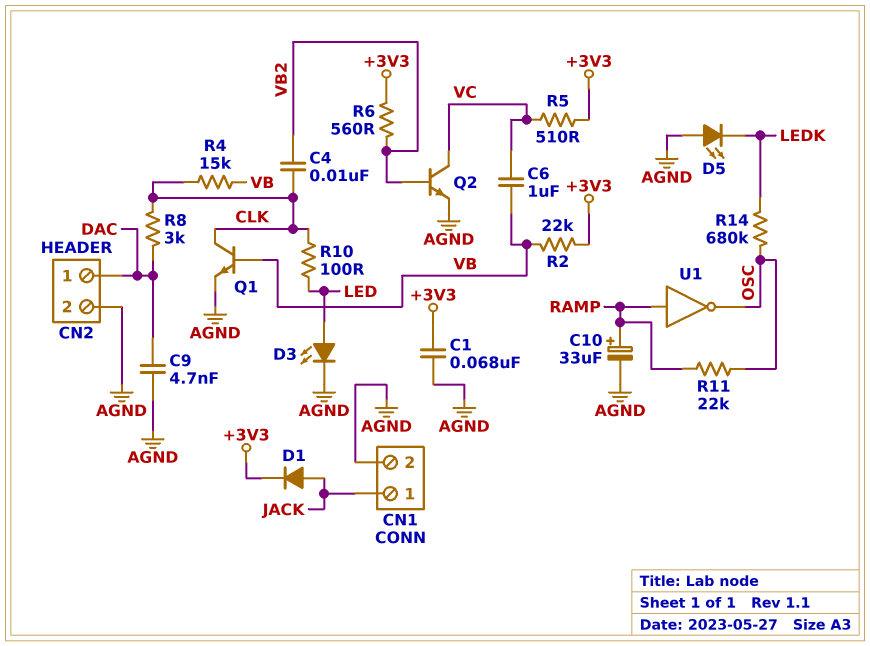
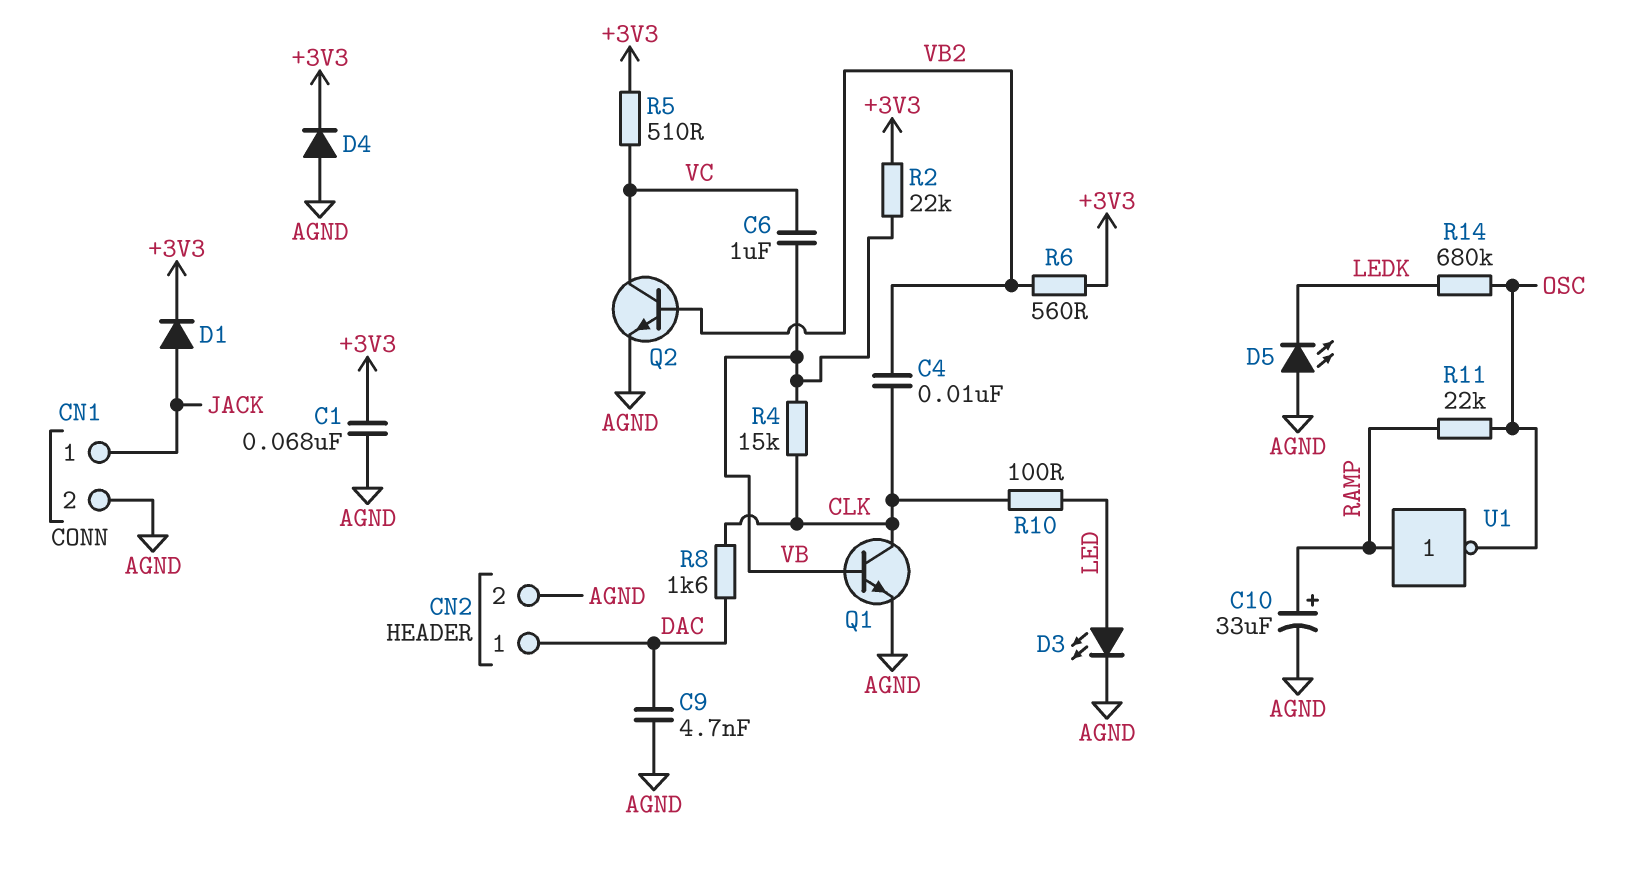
D4: none -> diode (A AGND, K +3V3)
R8: 3k (CLK, DAC) -> 1.6k (CLK, DAC)

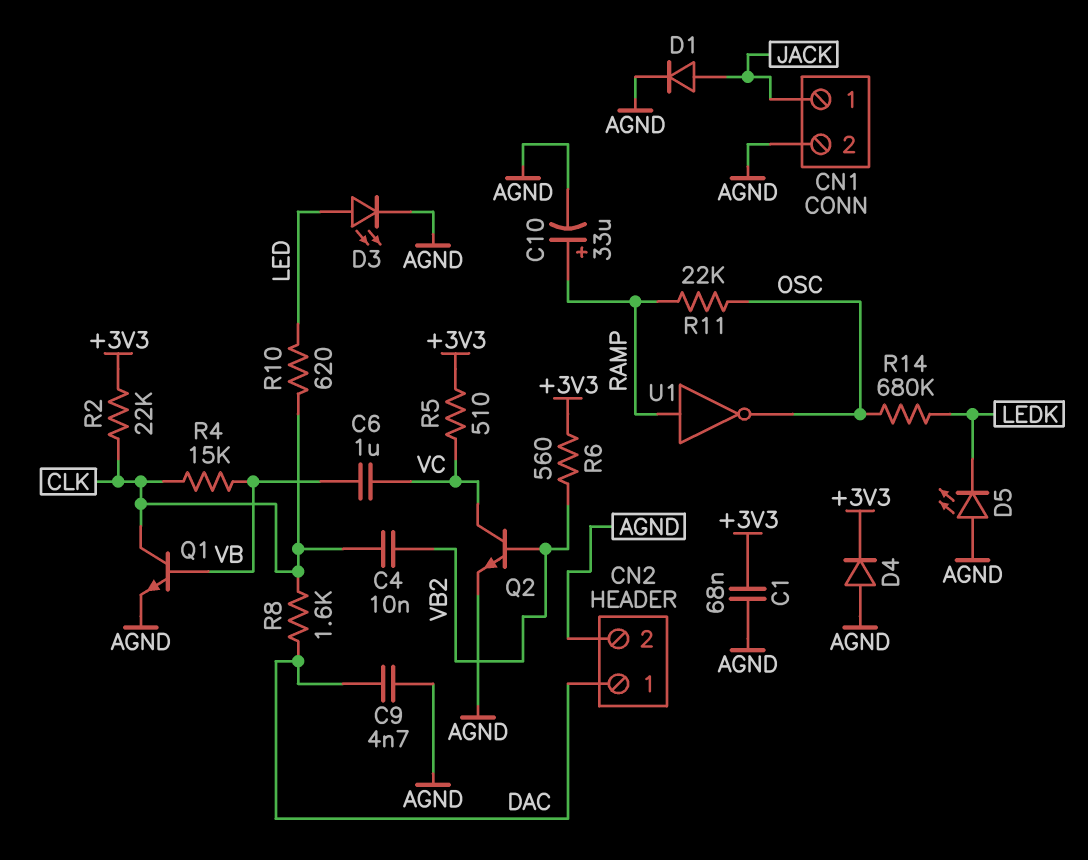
D1: diode (A JACK, K +3V3) -> diode (A JACK, K AGND)
R2: 22k (+3V3, VB) -> 22k (+3V3, CLK)
R10: 100 (CLK, LED) -> 620 (CLK, LED)

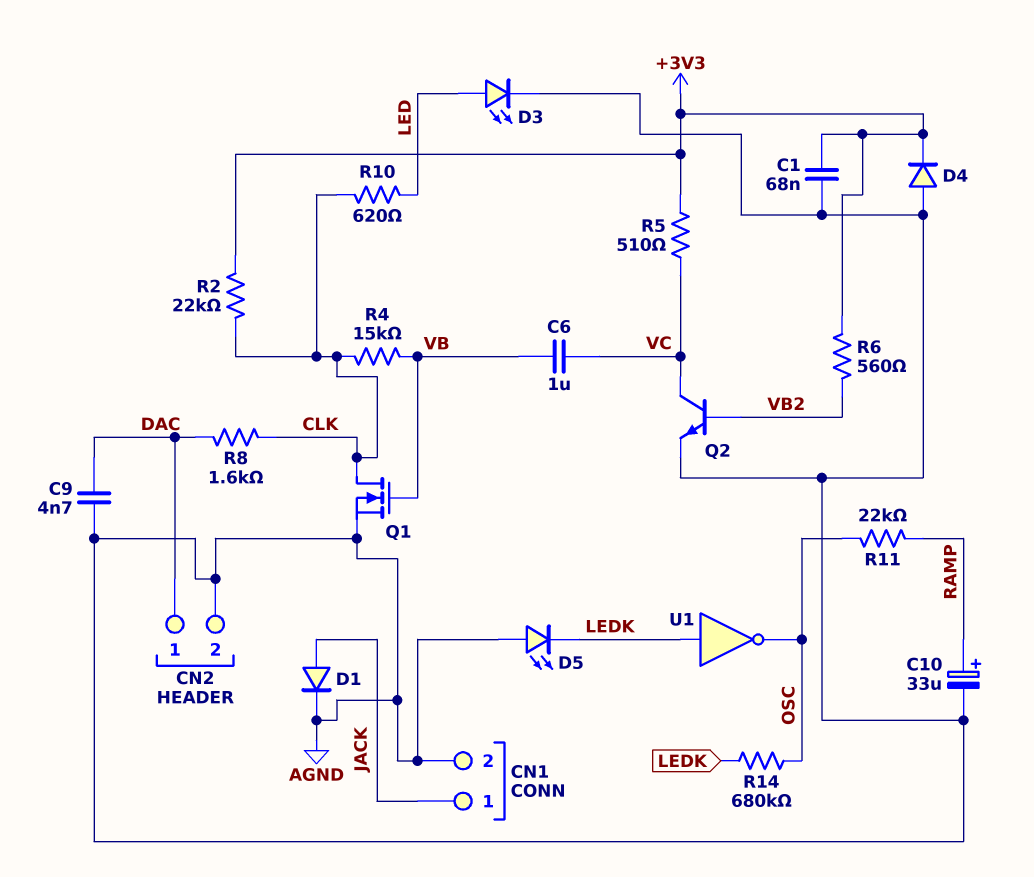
C4: 10nF (CLK, VB2) -> none
Q1: NPN (B VB, C CLK, E AGND) -> NMOS (G VB, D CLK, S AGND)
U1: NOT (in RAMP, out OSC) -> NOT (in LEDK, out OSC)

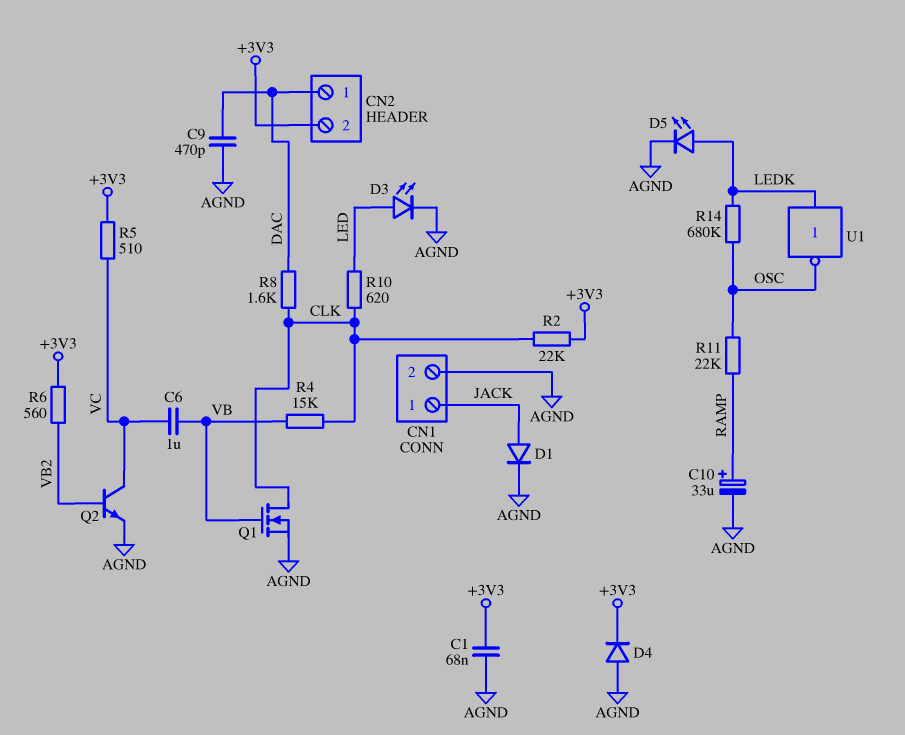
C9: 4.7nF (AGND, DAC) -> 470pF (AGND, DAC)
CN2 pin 2: AGND -> +3V3
D5: LED (A AGND, K LEDK) -> LED (A LEDK, K AGND)

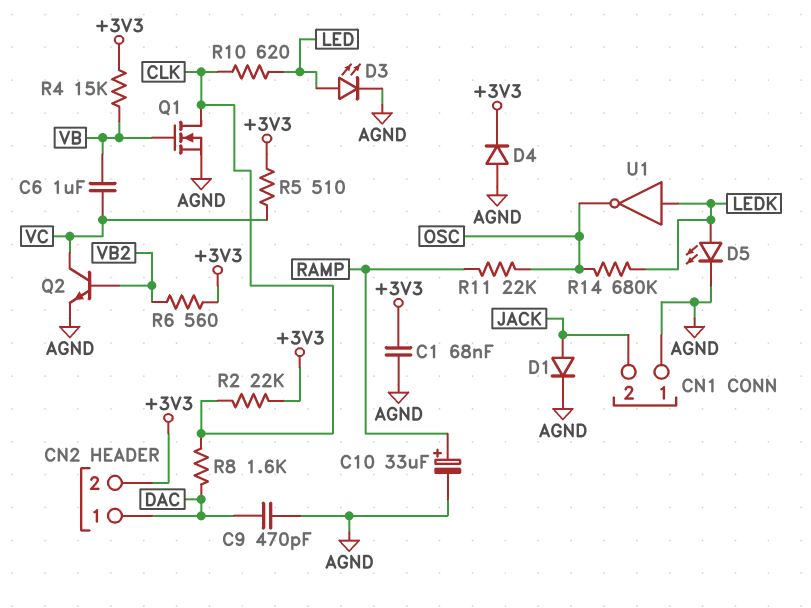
CN1 pin 1: JACK -> AGND
CN1 pin 2: AGND -> JACK
R4: 15k (CLK, VB) -> 15k (+3V3, VB)

